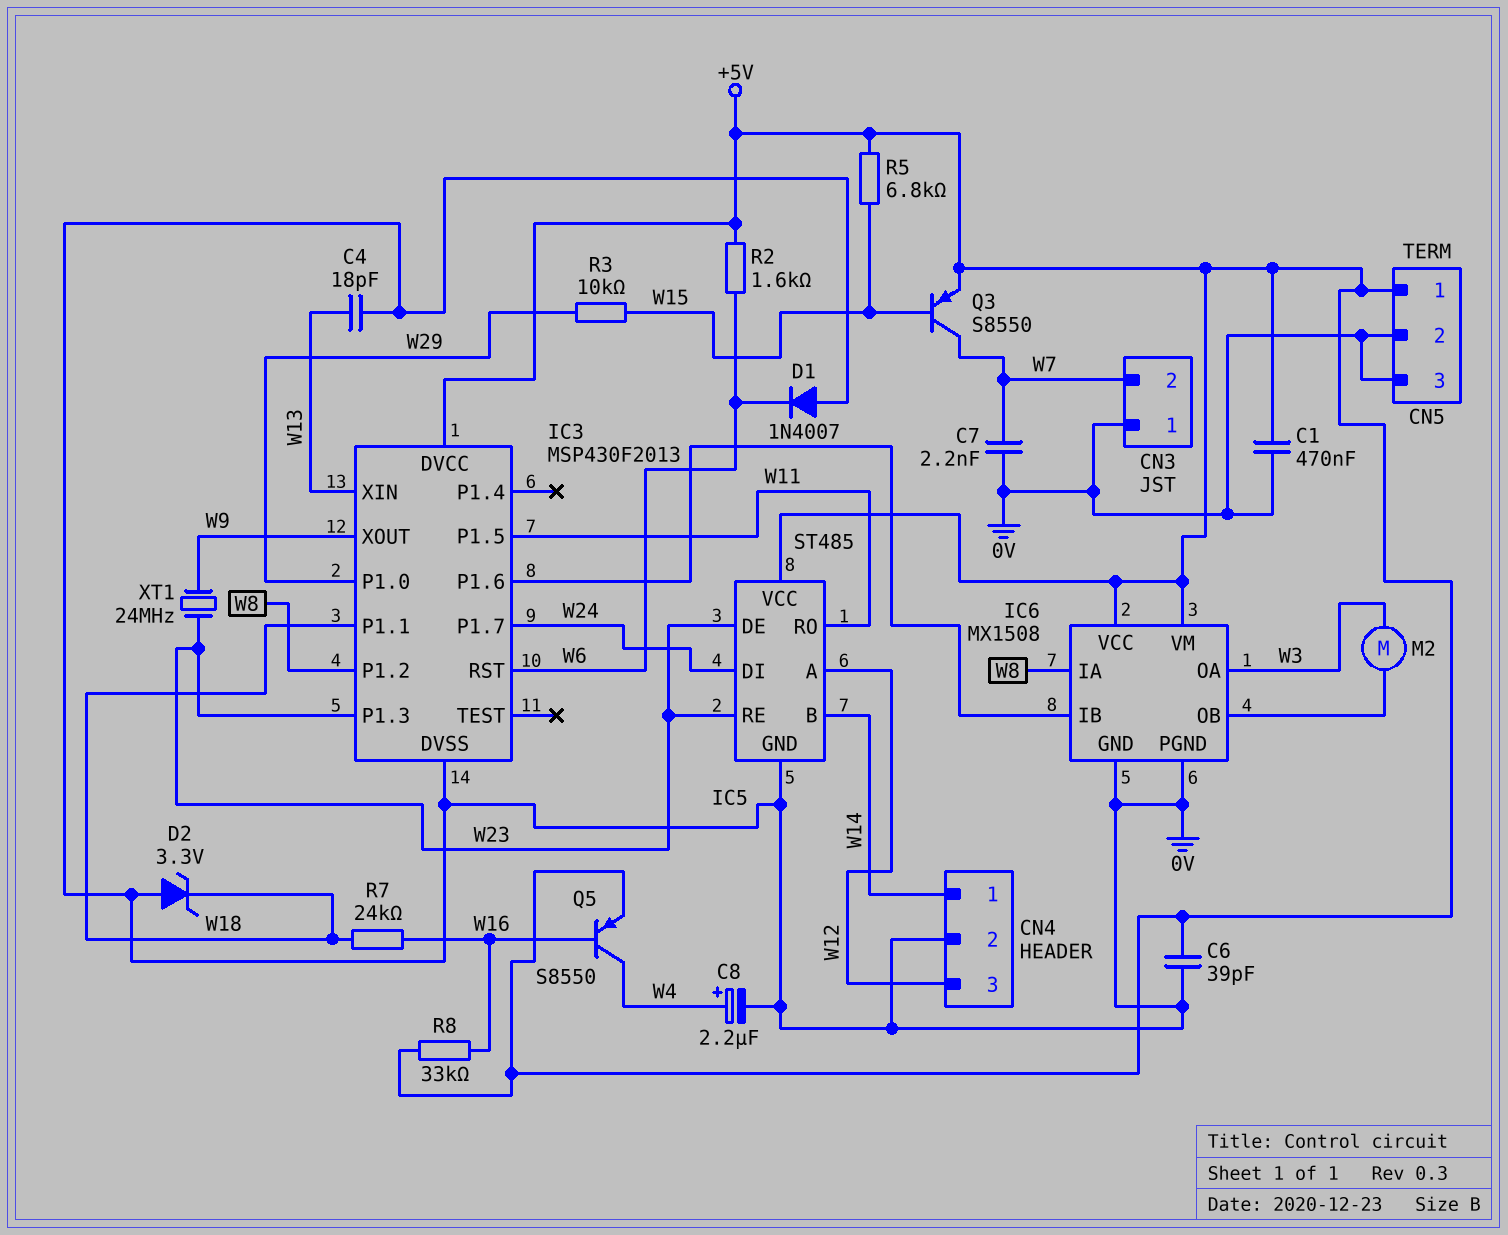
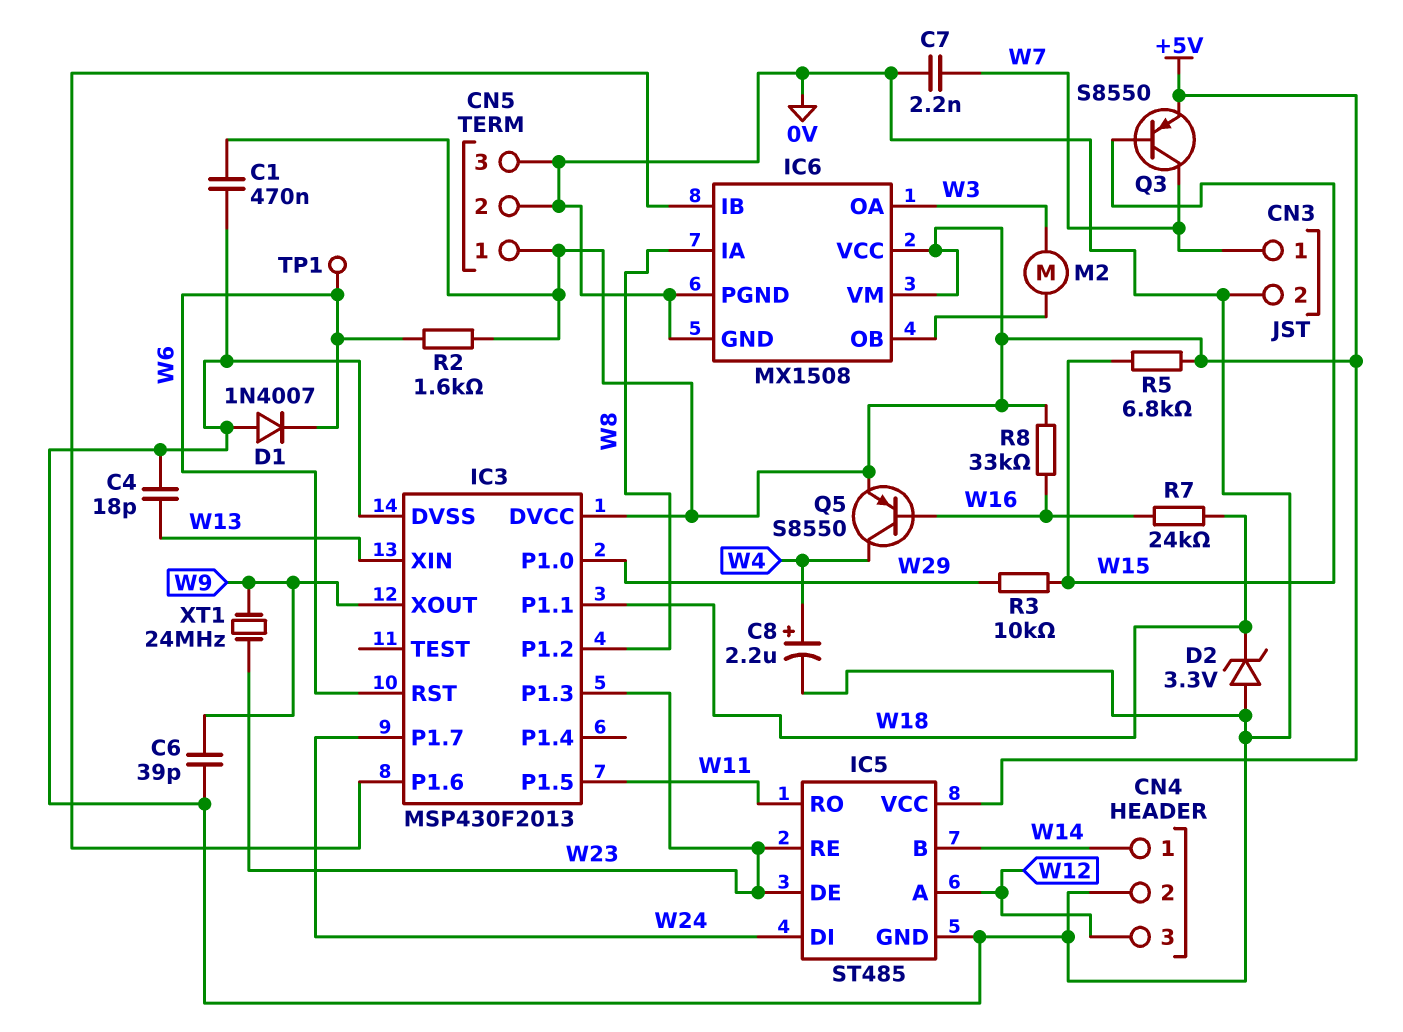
C6: 39pF (+5V, 0V) -> 39pF (0V, W9)
CN3 pin 1: 0V -> W7
CN3 pin 2: W7 -> 0V
TP1: none -> test point (W6)

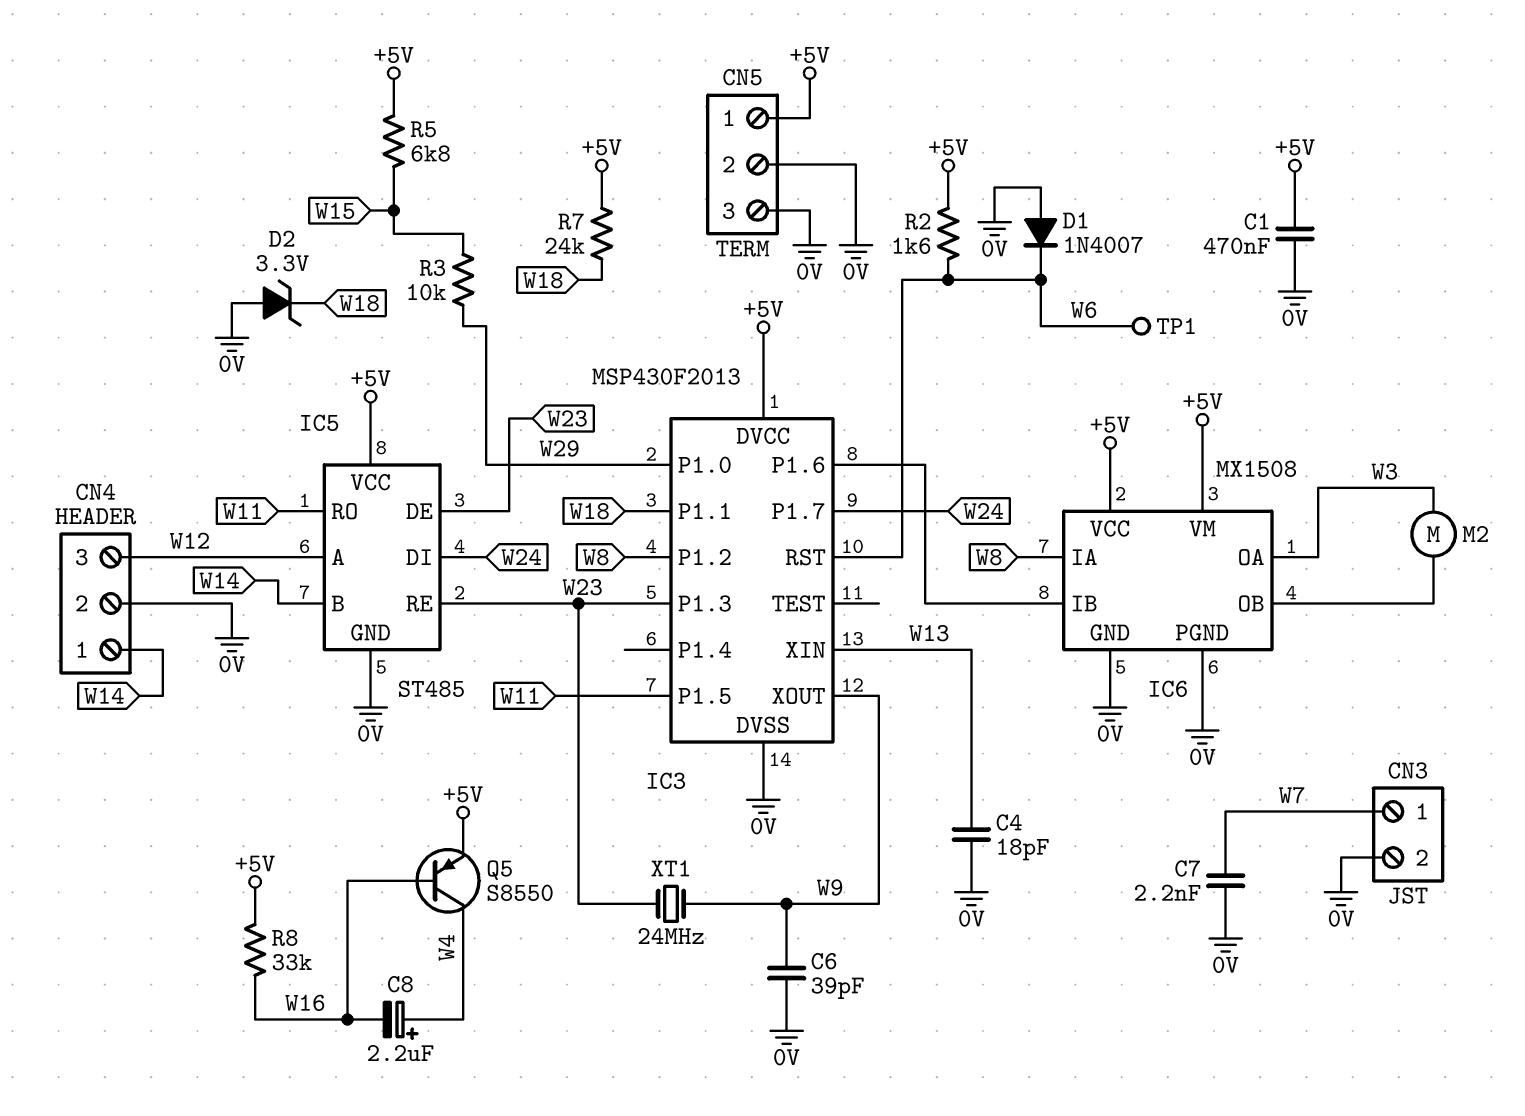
C8: 2.2uF (plus W4, minus 0V) -> 2.2uF (plus W4, minus W16)
Q3: PNP S8550 (B W15, C W7, E +5V) -> none
R7: 24k (W16, W18) -> 24k (+5V, W18)

